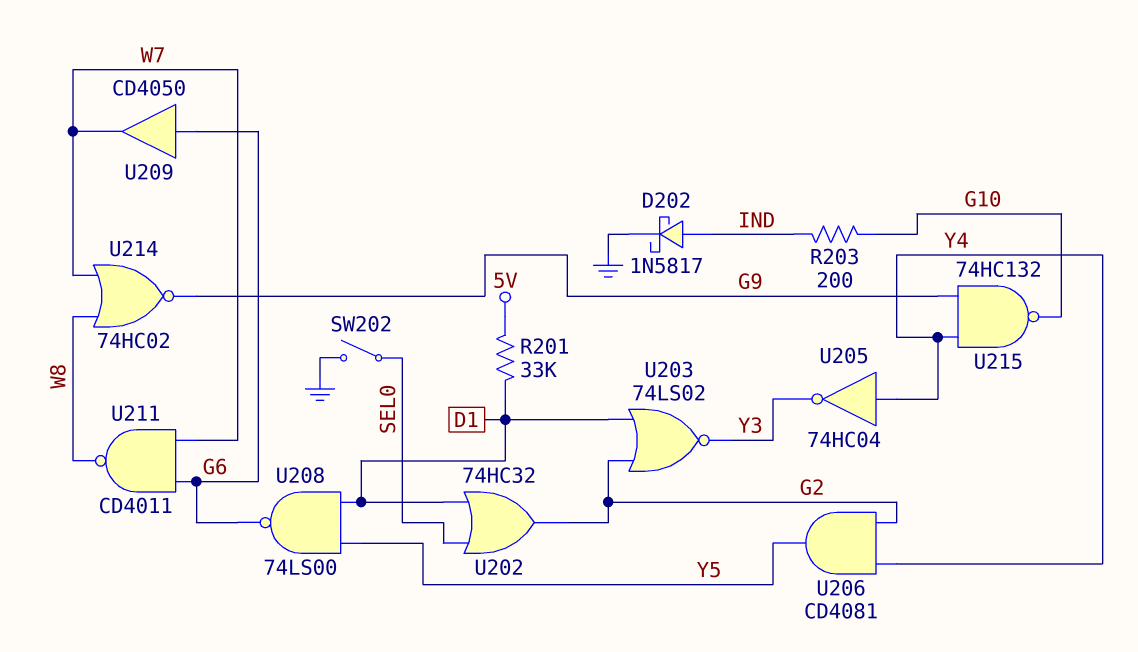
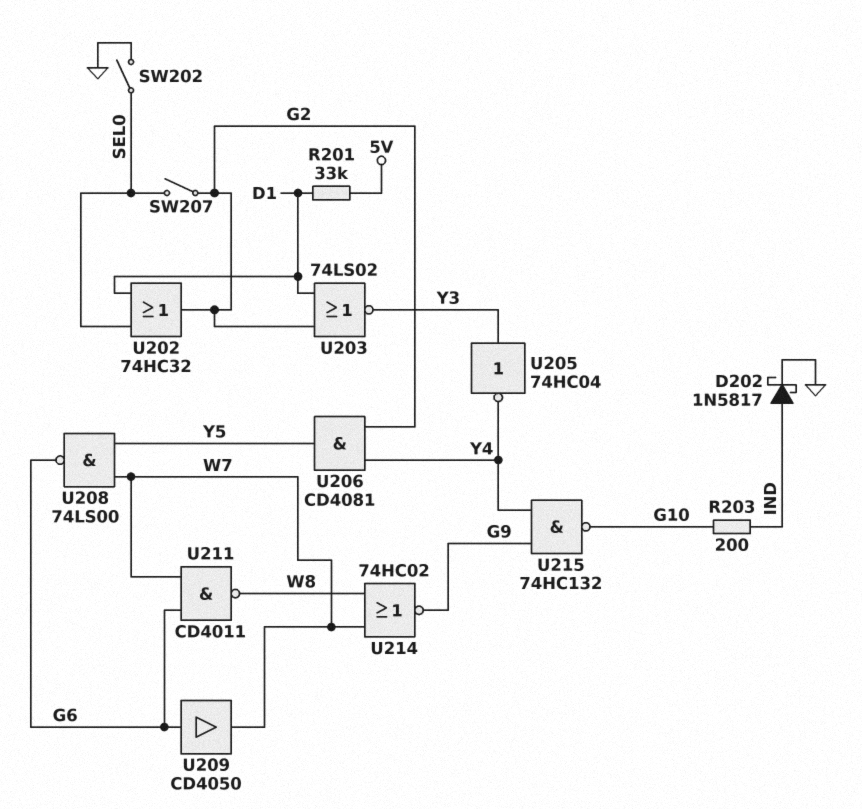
SW207: none -> switch (G2, SEL0)
U205: NOT 74HC04 (in Y4, out Y3) -> NOT 74HC04 (in Y3, out Y4)
U208: NAND 74LS00 (in D1, in Y5, out G6) -> NAND 74LS00 (in W7, in Y5, out G6)

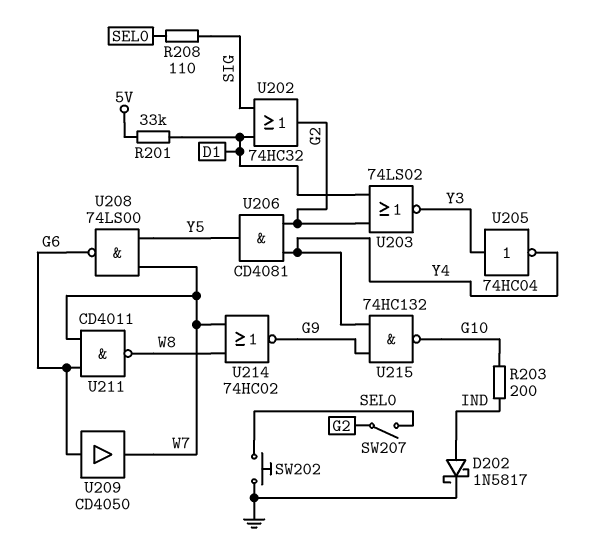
R208: none -> 110 (SEL0, SIG)
SW202: switch (GND, SEL0) -> button (GND, SEL0)
U202: OR 74HC32 (in D1, in SEL0, out G2) -> OR 74HC32 (in D1, in SIG, out G2)

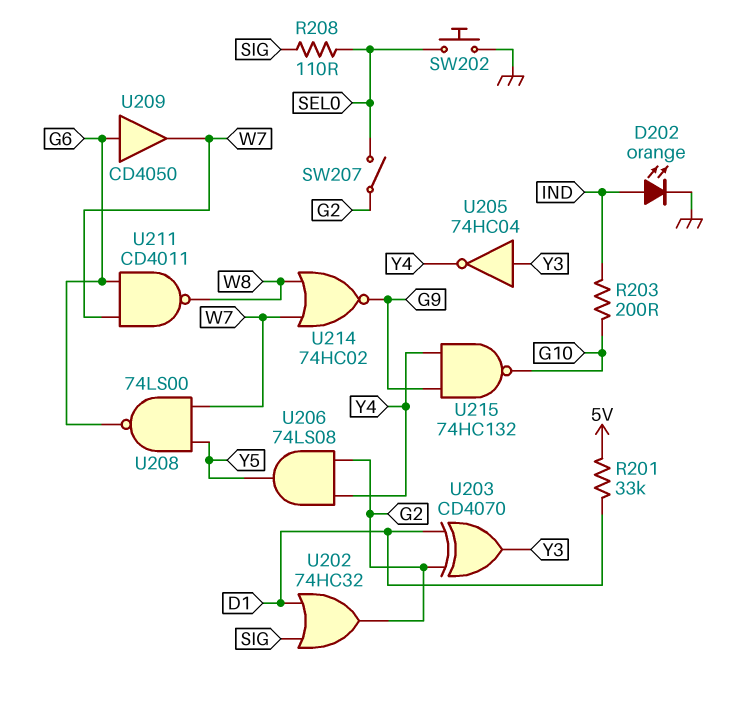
D202: schottky 1N5817 (A IND, K GND) -> LED orange (A IND, K GND)
U203: NOR 74LS02 (in D1, in G2, out Y3) -> XOR CD4070 (in D1, in G2, out Y3)
U206: AND CD4081 (in G2, in Y4, out Y5) -> AND 74LS08 (in G2, in Y4, out Y5)

